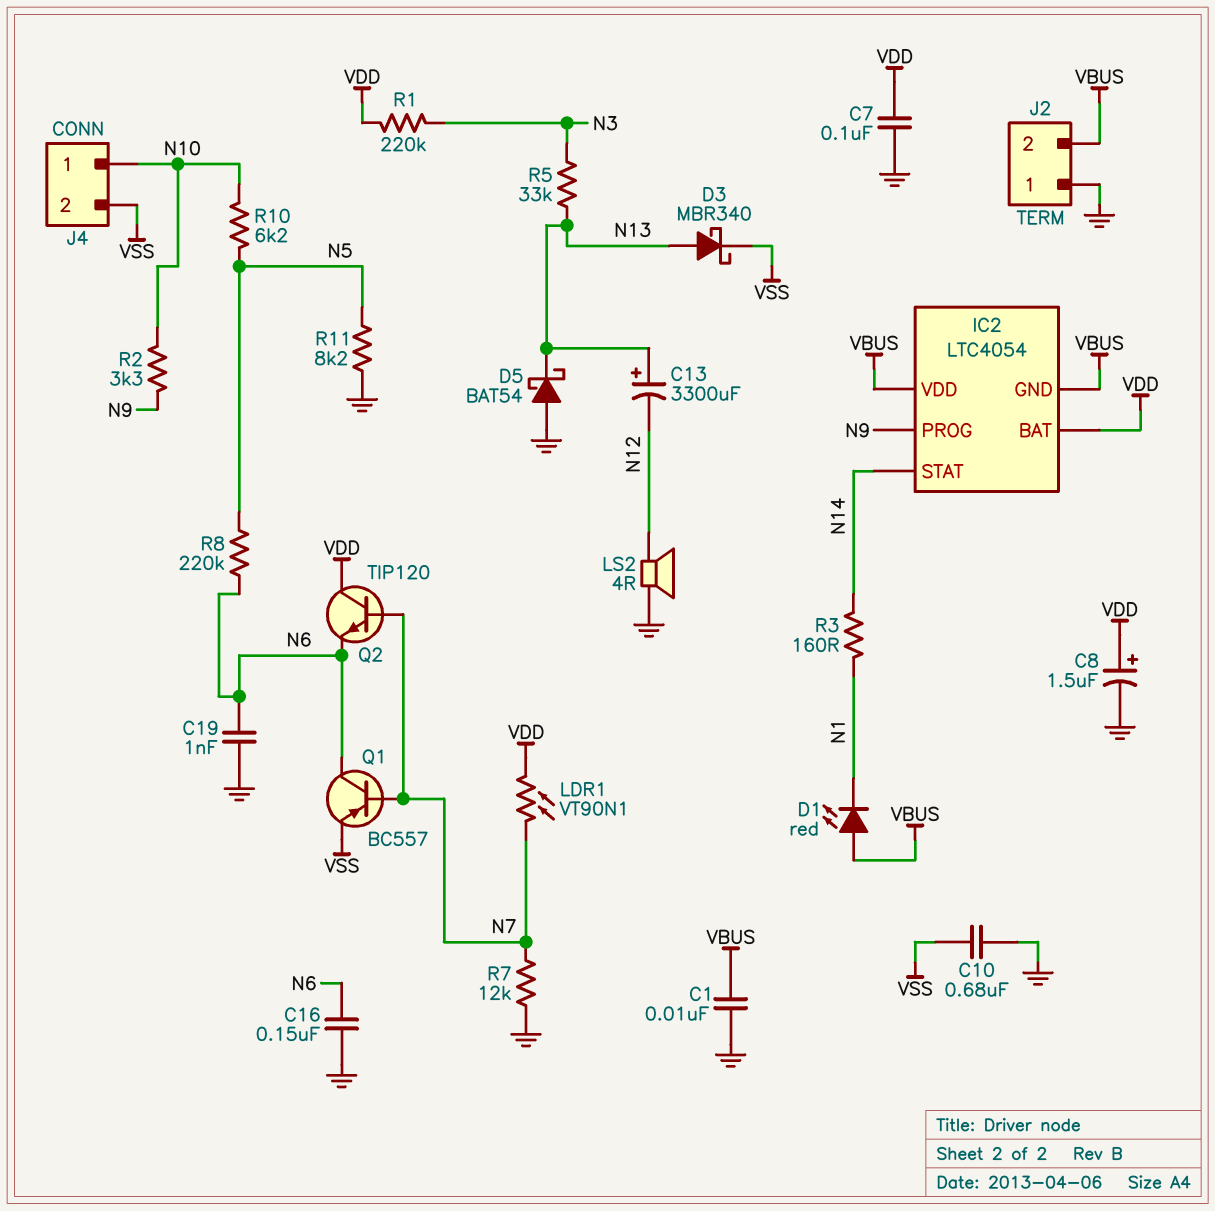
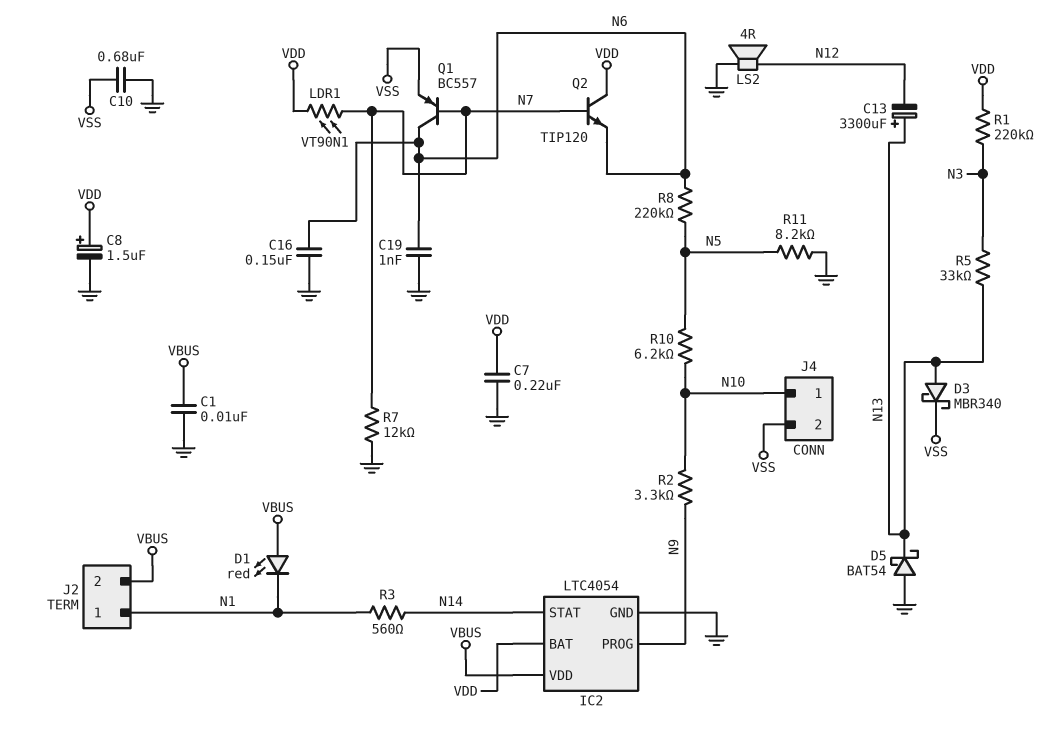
C7: 100nF (GND, VDD) -> 220nF (GND, VDD)
IC2 pin GND: VBUS -> GND
J2 pin 1: GND -> N1
R3: 160 (N1, N14) -> 560 (N1, N14)

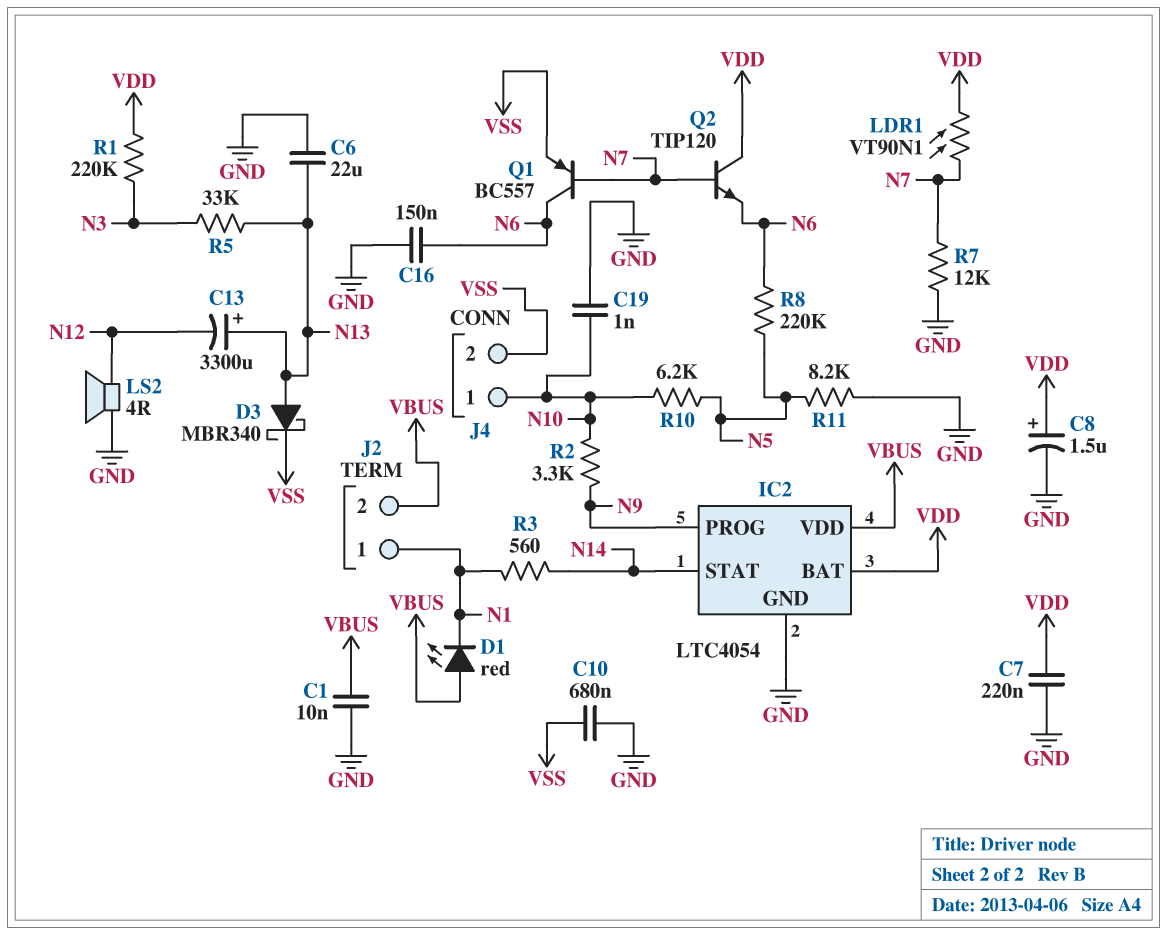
C6: none -> 22uF (GND, N13)
C19: 1nF (GND, N6) -> 1nF (GND, N10)
D5: schottky BAT54 (A GND, K N13) -> none

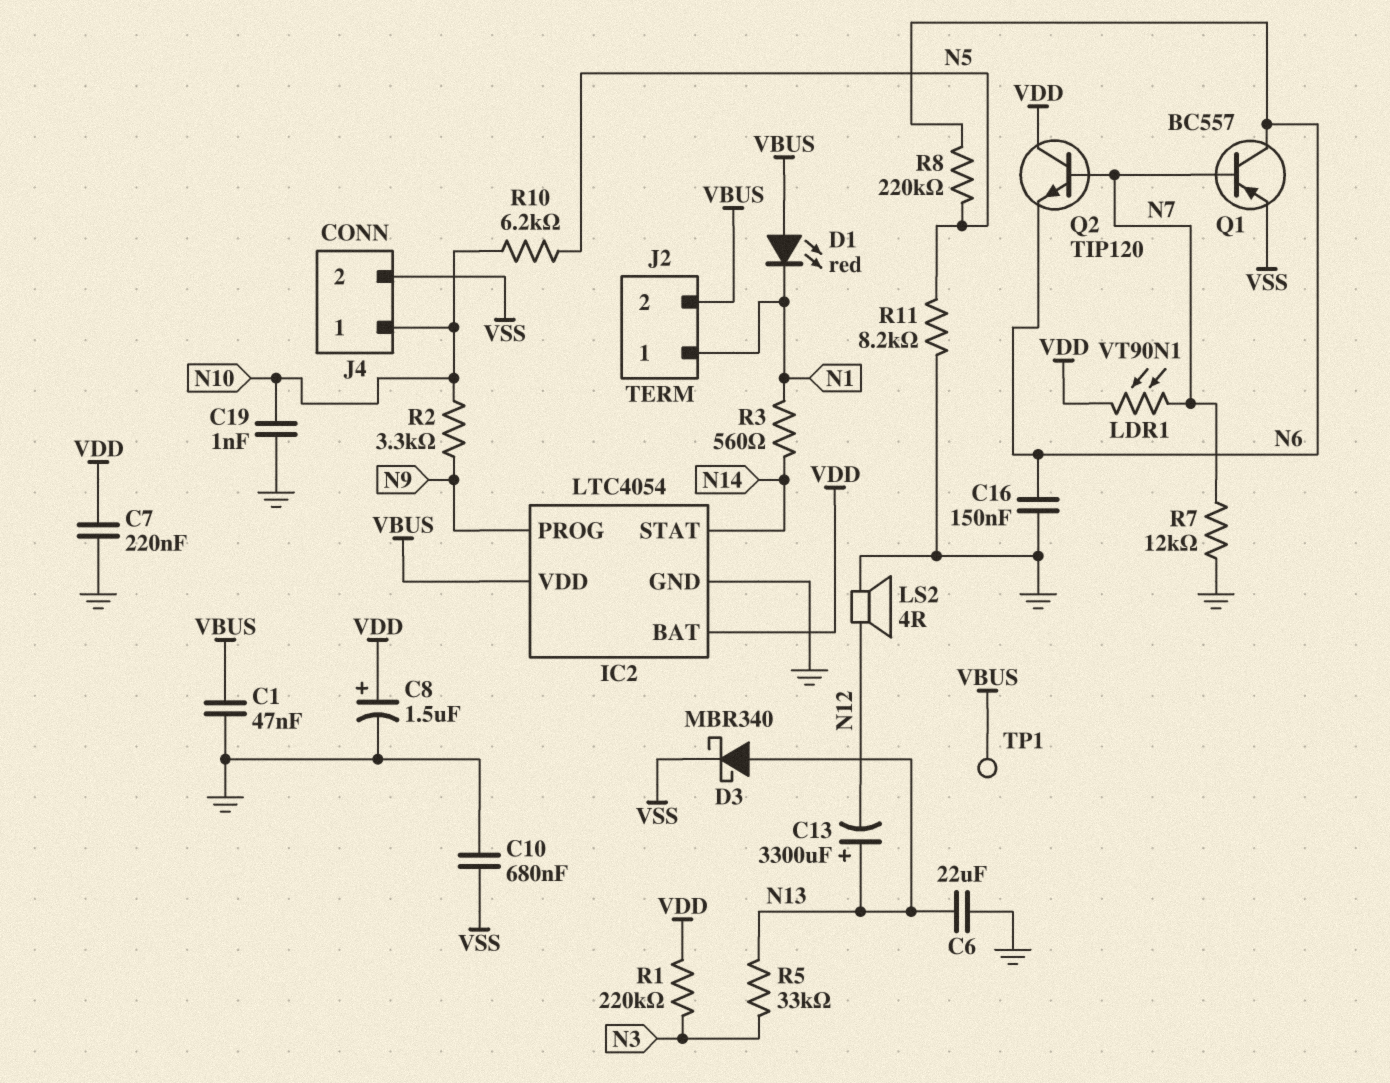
C1: 10nF (GND, VBUS) -> 47nF (GND, VBUS)
TP1: none -> test point (VBUS)

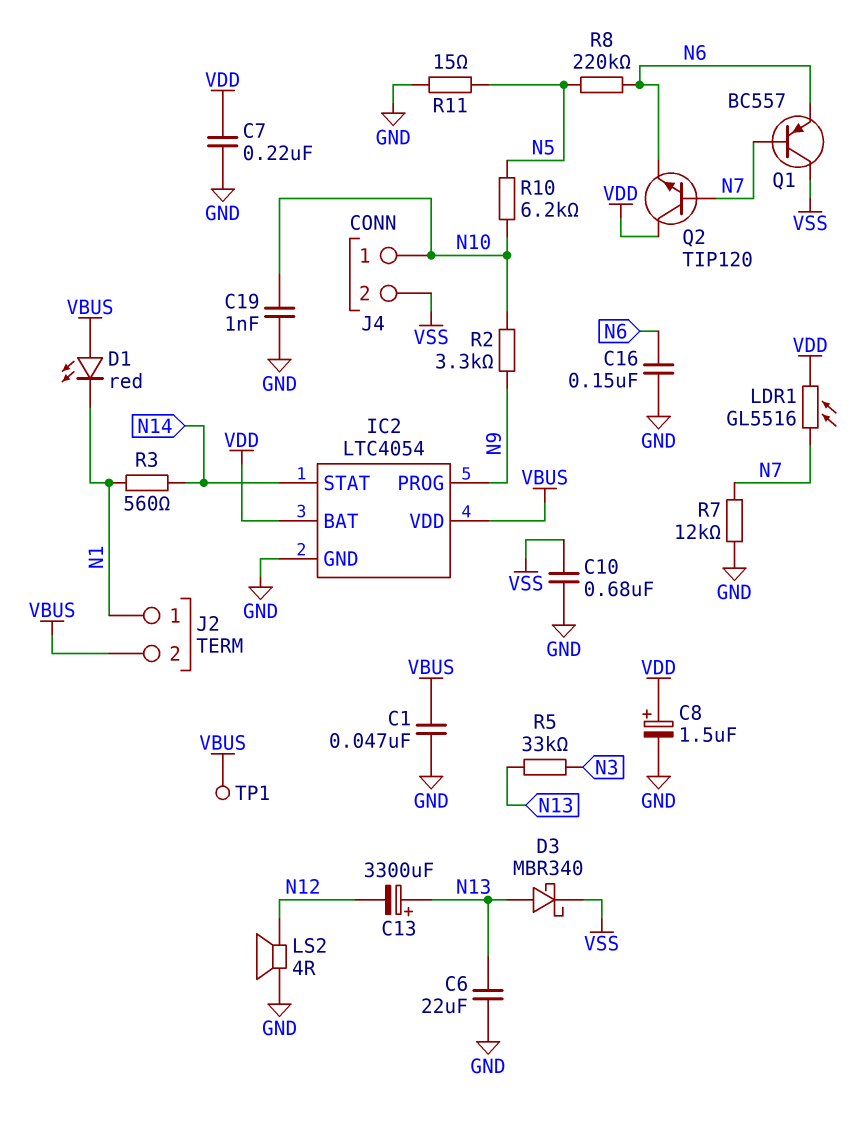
LDR1: VT90N1 (N7, VDD) -> GL5516 (N7, VDD)
Q1: PNP BC557 (B N7, C N6, E VSS) -> PNP BC557 (B N7, C VSS, E N6)
R1: 220k (N3, VDD) -> none
R11: 8.2k (GND, N5) -> 15 (GND, N5)

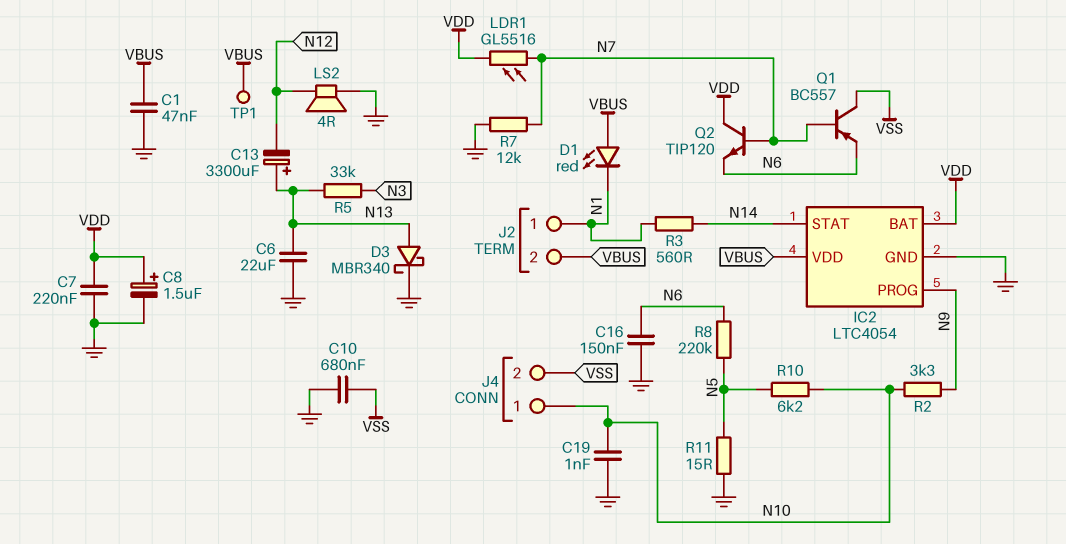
D3: schottky MBR340 (A N13, K VSS) -> schottky MBR340 (A N13, K GND)

